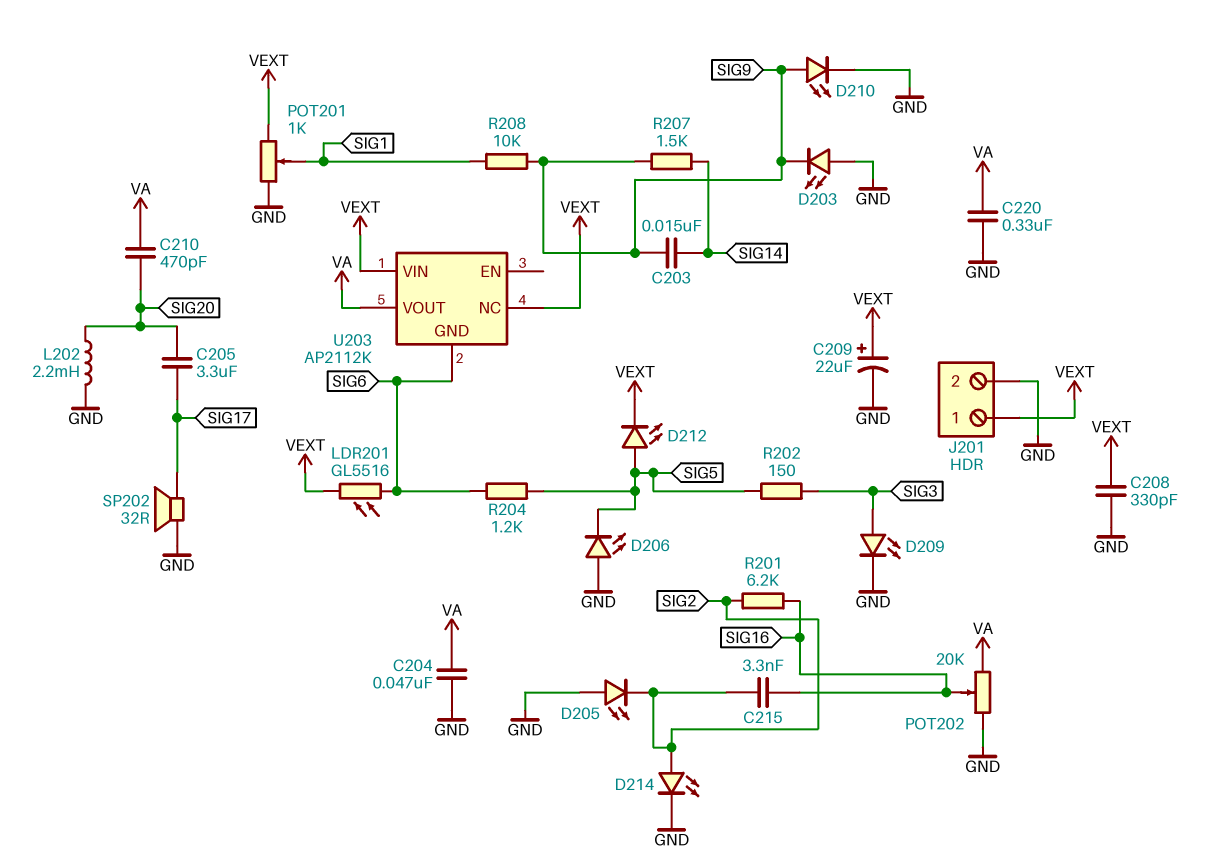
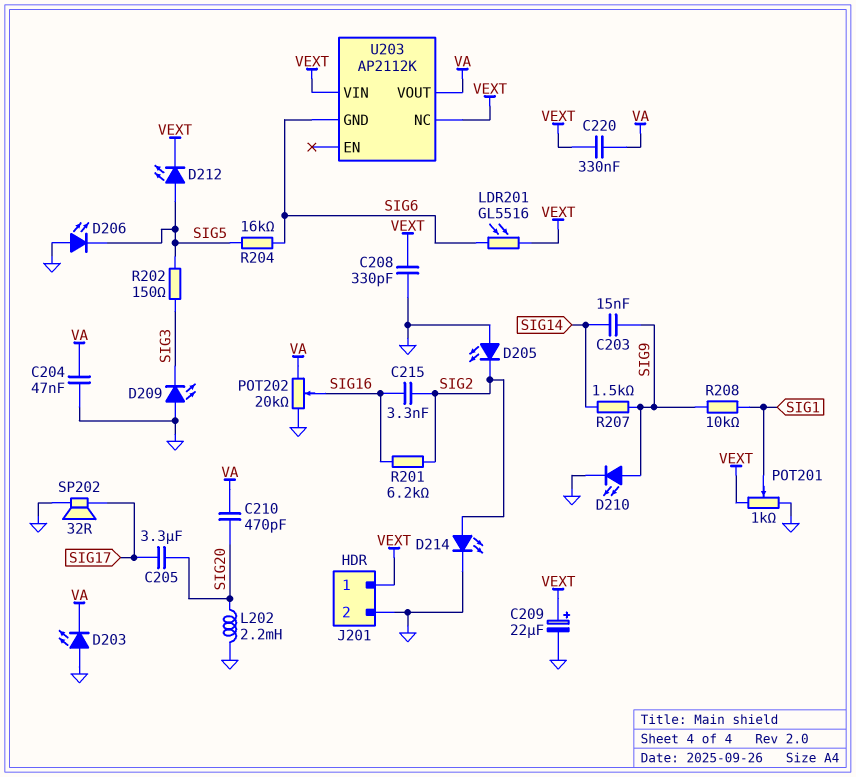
C220: 330nF (GND, VA) -> 330nF (VA, VEXT)
D203: LED (A GND, K SIG9) -> LED (A GND, K VA)
D209: LED (A SIG3, K GND) -> LED (A GND, K SIG3)
R204: 1.2k (SIG5, SIG6) -> 16k (SIG5, SIG6)

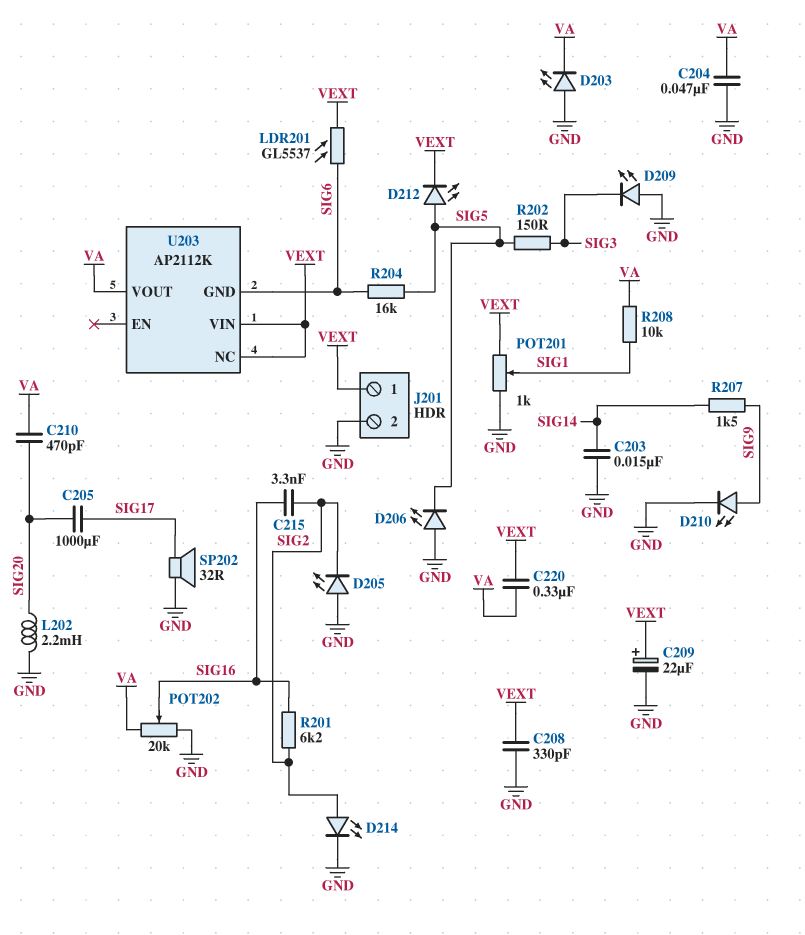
C203: 15nF (SIG9, SIG14) -> 15nF (GND, SIG14)
C205: 3.3uF (SIG17, SIG20) -> 1000uF (SIG17, SIG20)
LDR201: GL5516 (SIG6, VEXT) -> GL5537 (SIG6, VEXT)
R208: 10k (SIG1, SIG9) -> 10k (SIG1, VA)

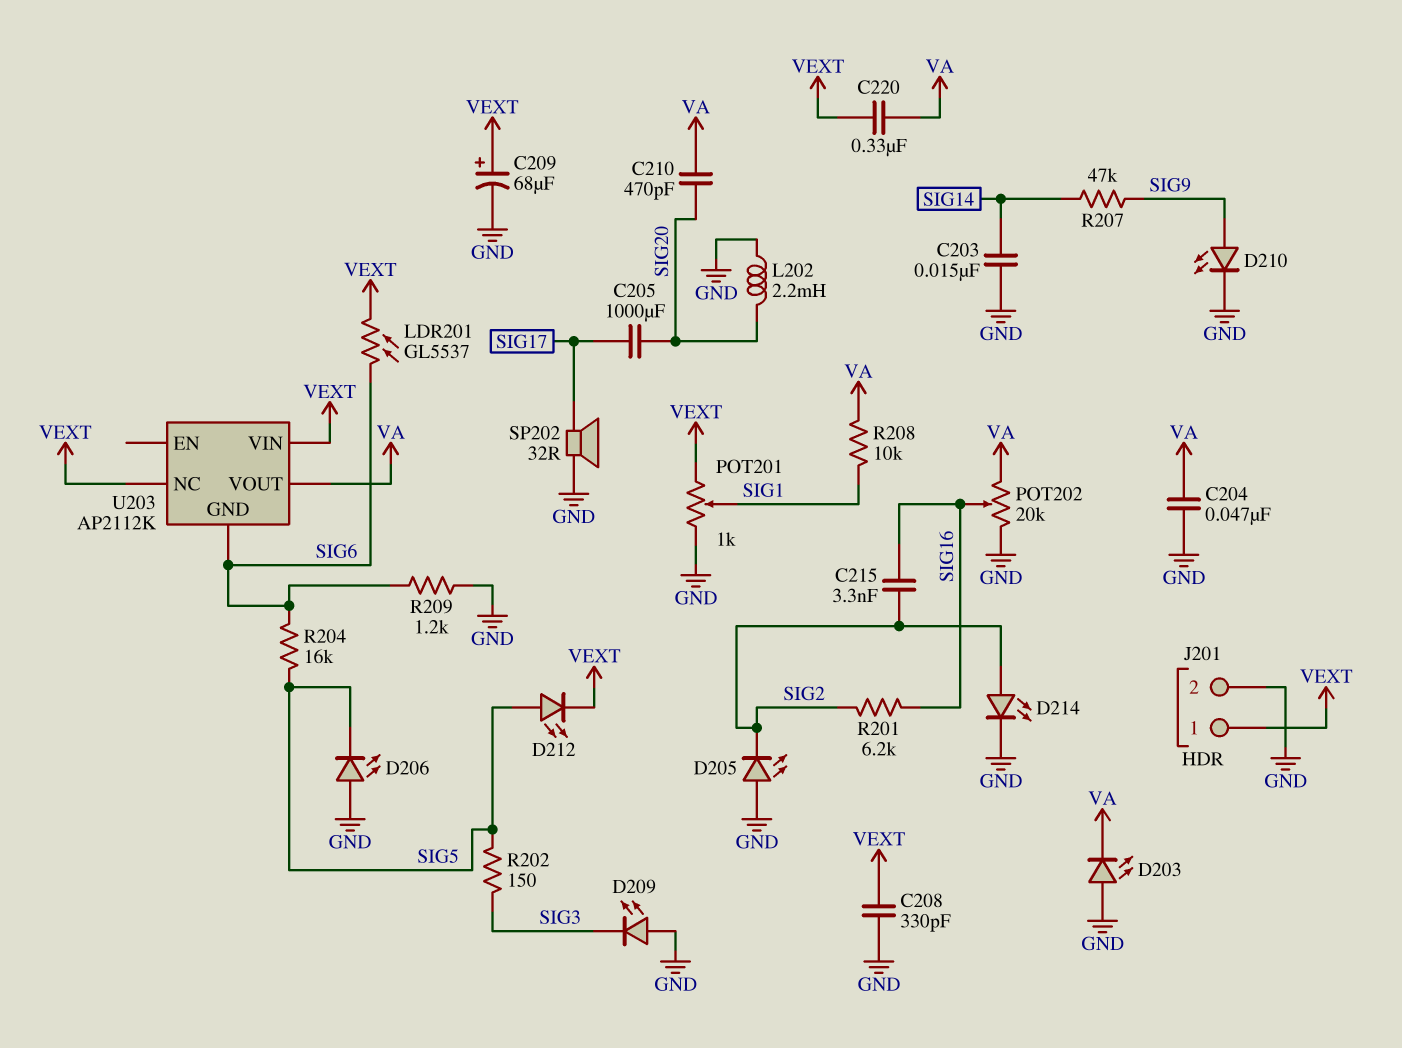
C209: 22uF (plus VEXT, minus GND) -> 68uF (plus VEXT, minus GND)
R207: 1.5k (SIG9, SIG14) -> 47k (SIG9, SIG14)
R209: none -> 1.2k (GND, SIG6)

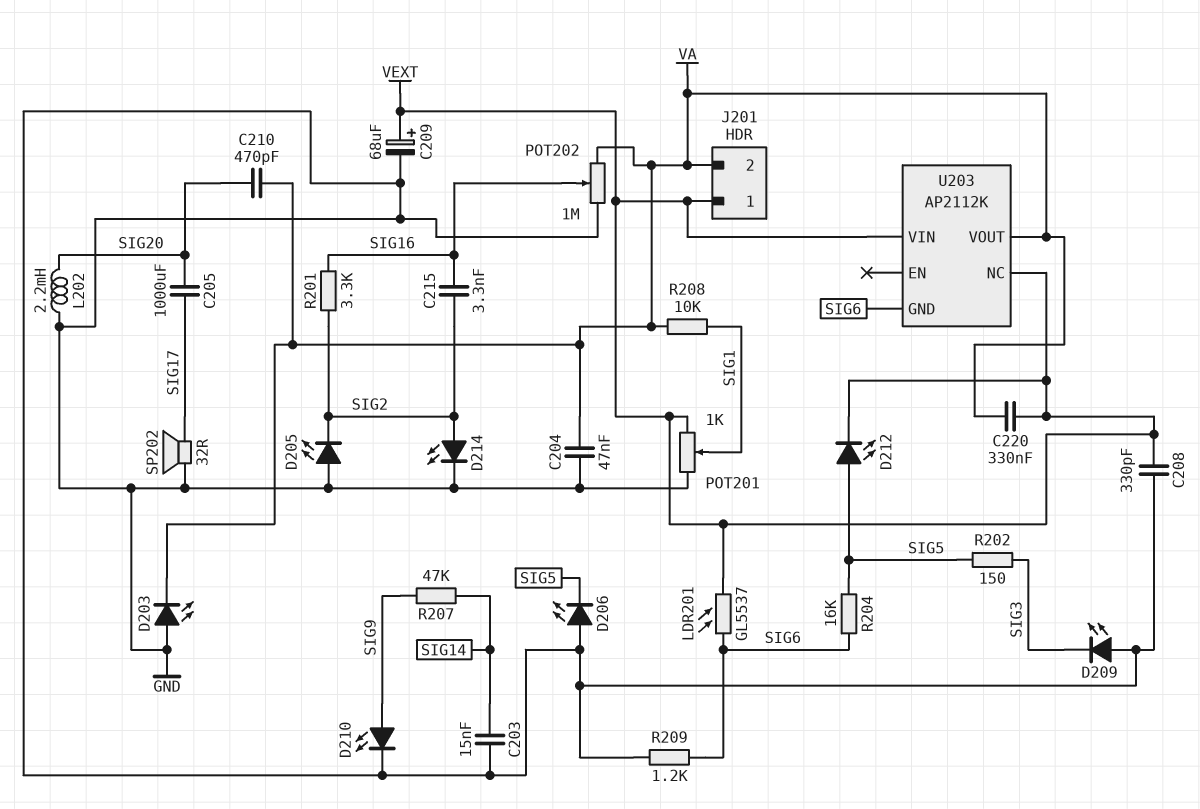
J201 pin 2: GND -> VA
POT202: 20k (GND, VA, wiper SIG16) -> 1M (GND, VA, wiper SIG16)
R201: 6.2k (SIG2, SIG16) -> 3.3k (SIG2, SIG16)

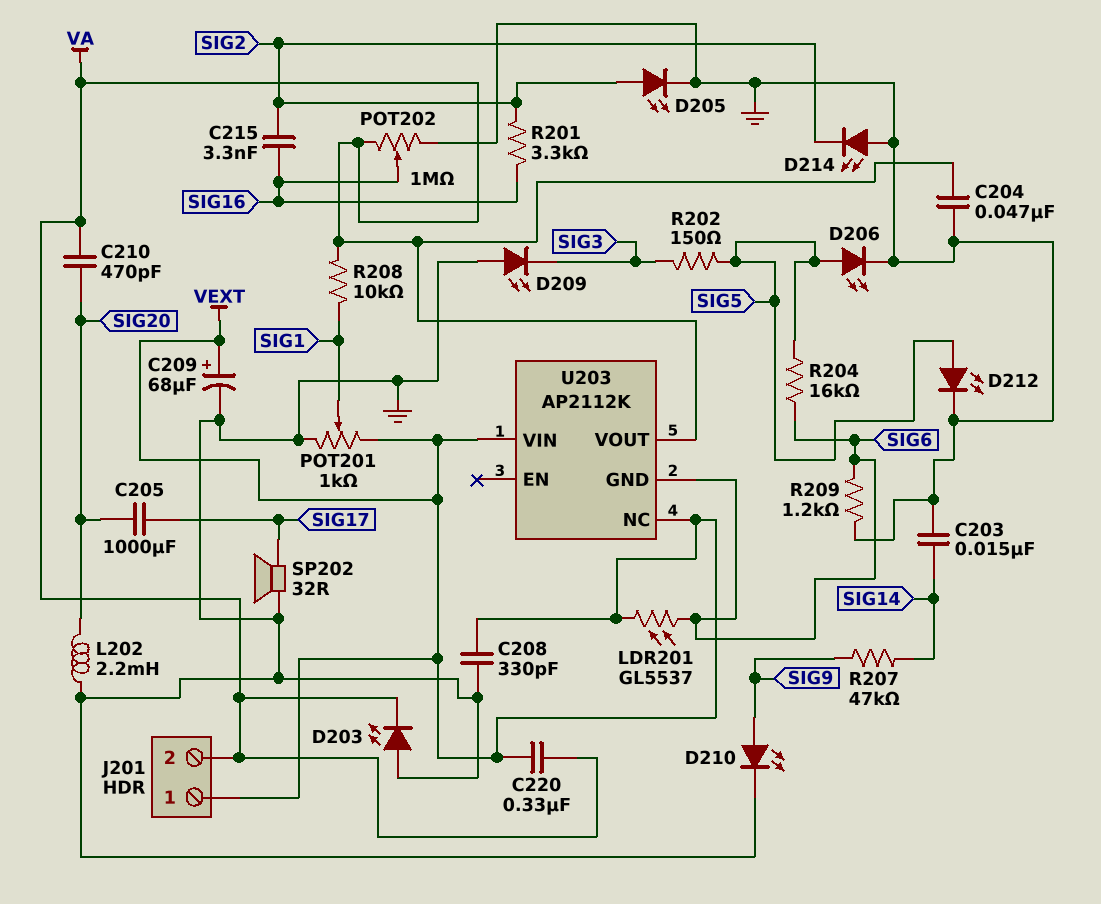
D205: LED (A GND, K SIG2) -> LED (A SIG2, K GND)
D206: LED (A GND, K SIG5) -> LED (A SIG5, K GND)
D212: LED (A SIG5, K VEXT) -> LED (A SIG5, K GND)
D214: LED (A SIG2, K GND) -> LED (A GND, K SIG2)

